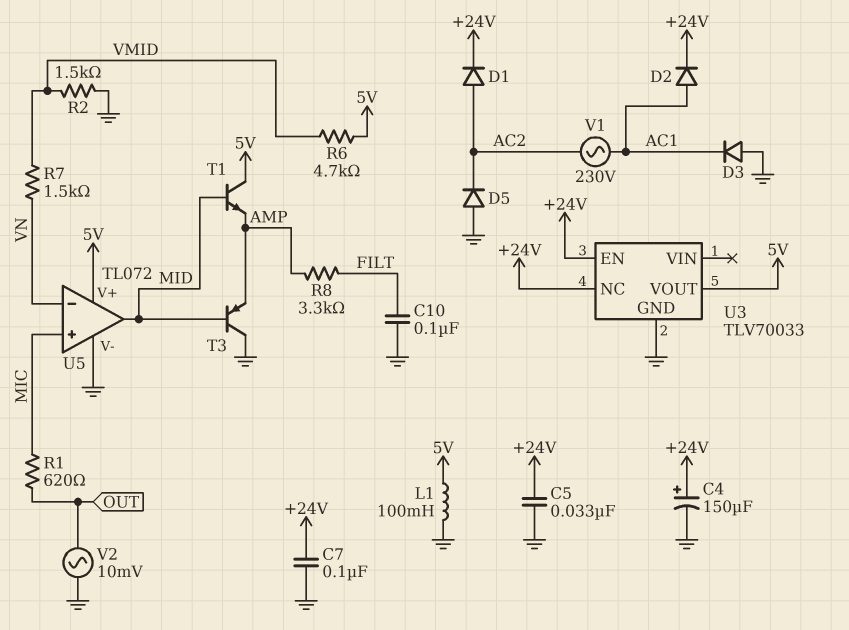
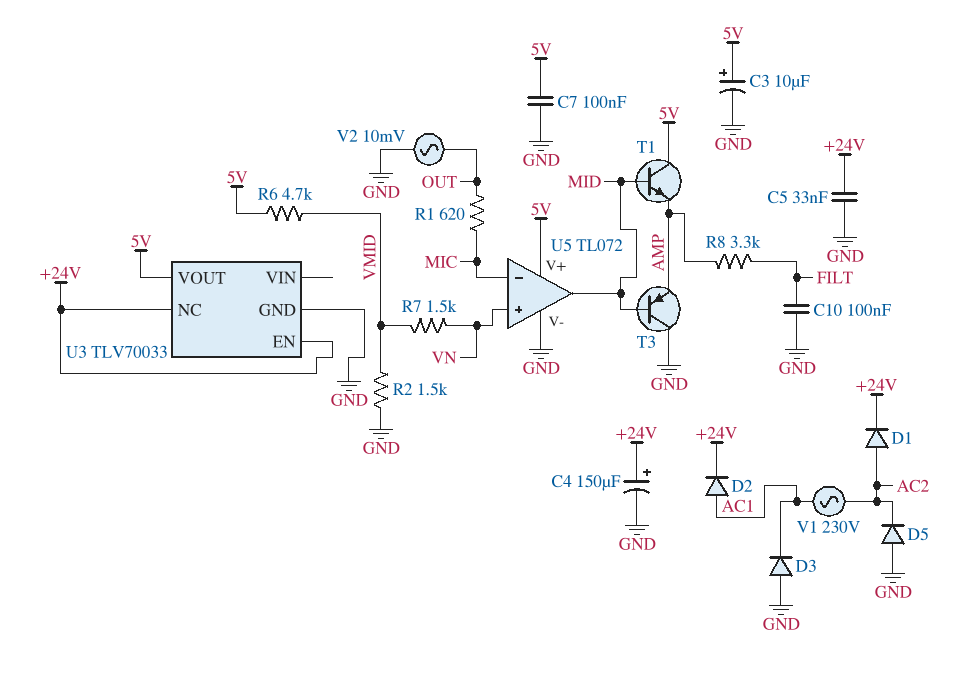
C3: none -> 10uF (plus 5V, minus GND)
C7: 100nF (+24V, GND) -> 100nF (5V, GND)
L1: 100mH (5V, GND) -> none
U5 pin in+: MIC -> VN
U5 pin in-: VN -> MIC

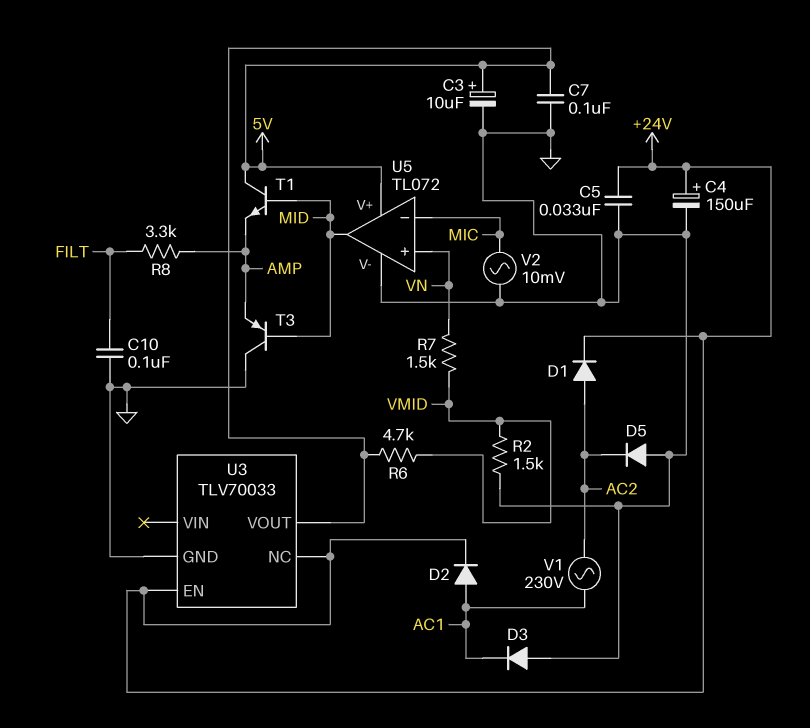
R1: 620 (MIC, OUT) -> none
V2: AC 10mV (GND, OUT) -> AC 10mV (GND, MIC)

